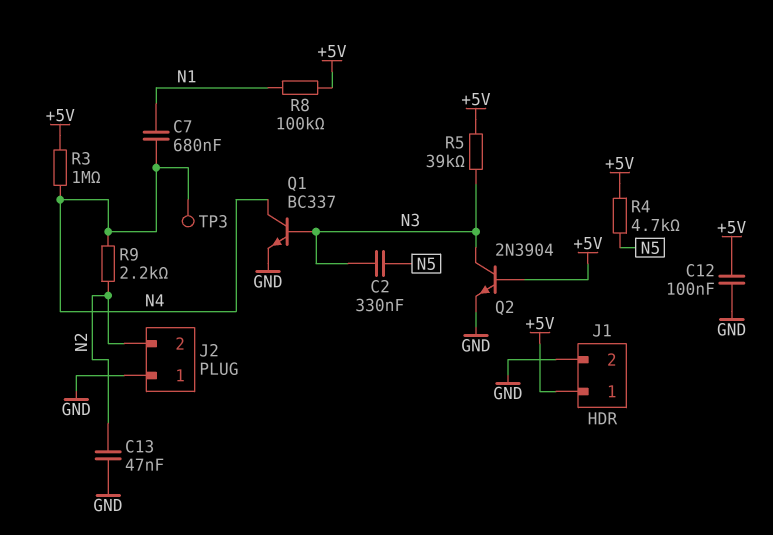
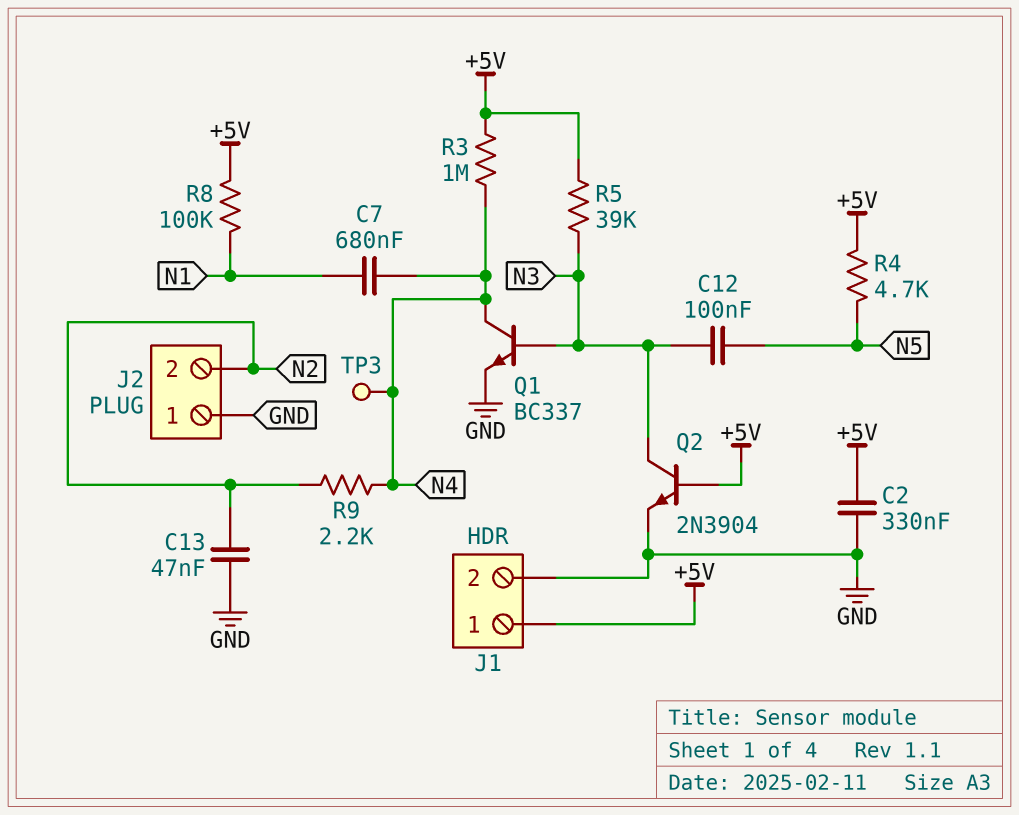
C2: 330nF (N3, N5) -> 330nF (+5V, GND)
C12: 100nF (+5V, GND) -> 100nF (N3, N5)

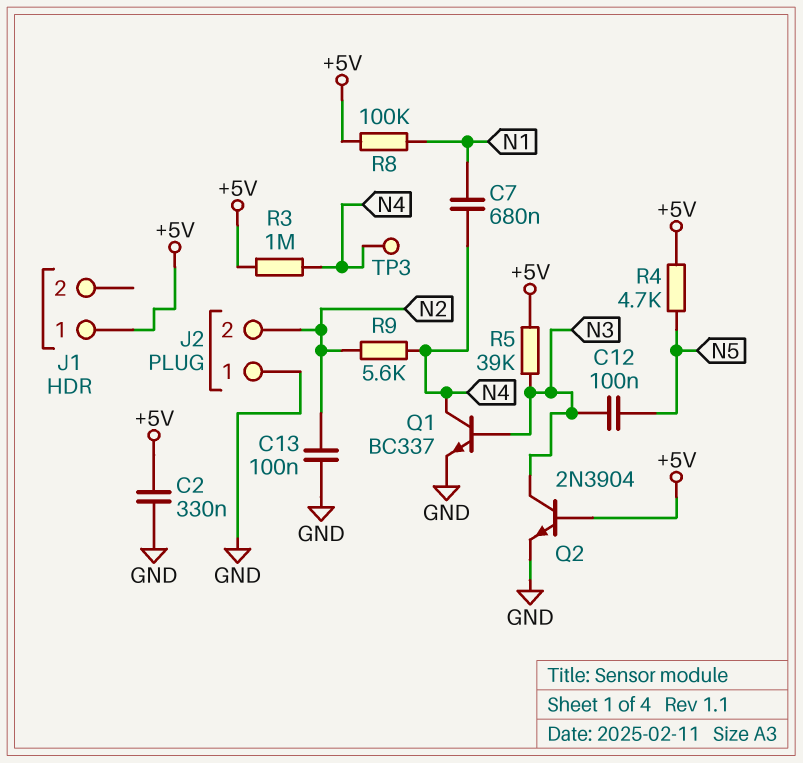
C13: 47nF (GND, N2) -> 100nF (GND, N2)
J1 pin 2: GND -> none
R9: 2.2k (N2, N4) -> 5.6k (N2, N4)

